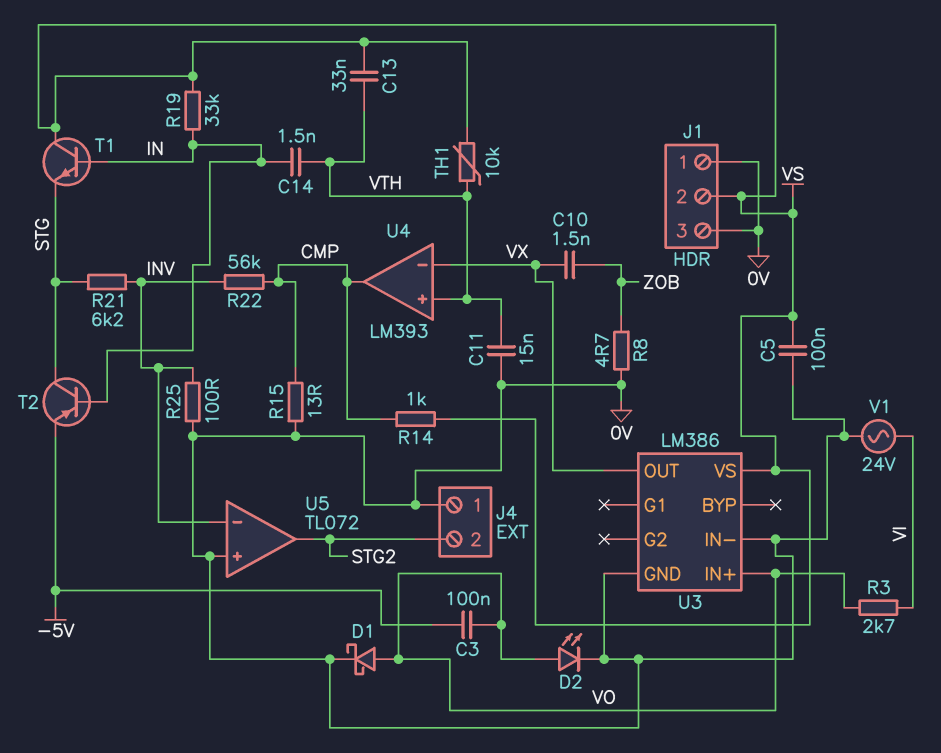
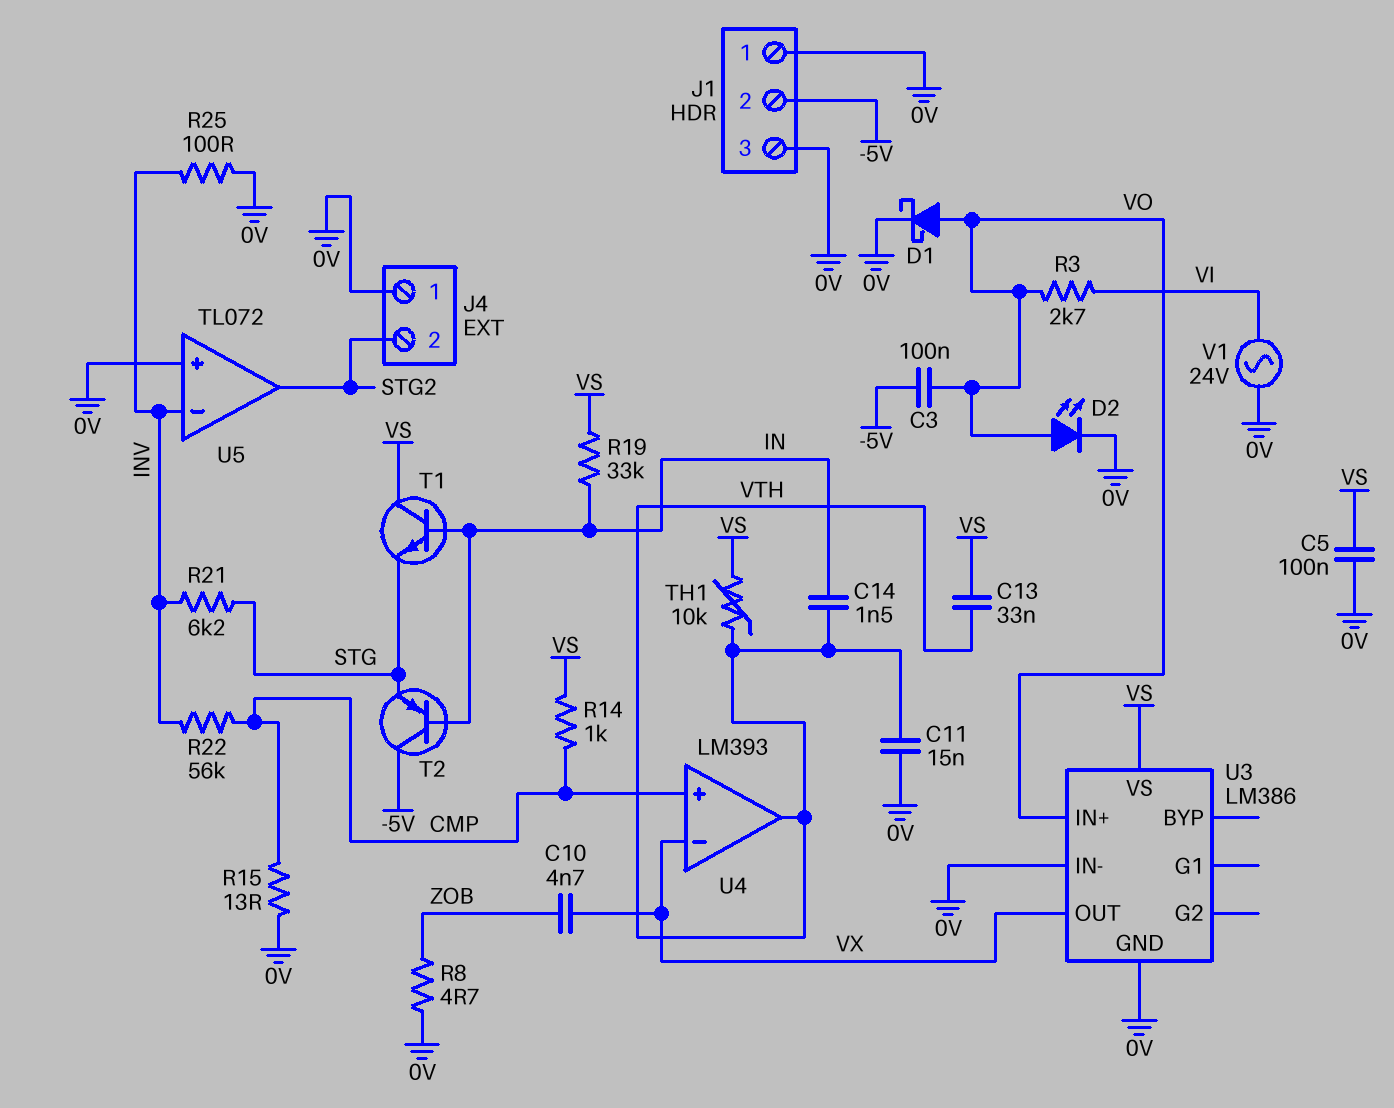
C10: 1.5nF (VX, ZOB) -> 4.7nF (VX, ZOB)
J1 pin 2: VS -> -5V
T2: PNP (B IN, C STG, E -5V) -> PNP (B IN, C -5V, E STG)
U4 pin in+: VTH -> CMP
U4 pin out: CMP -> VTH

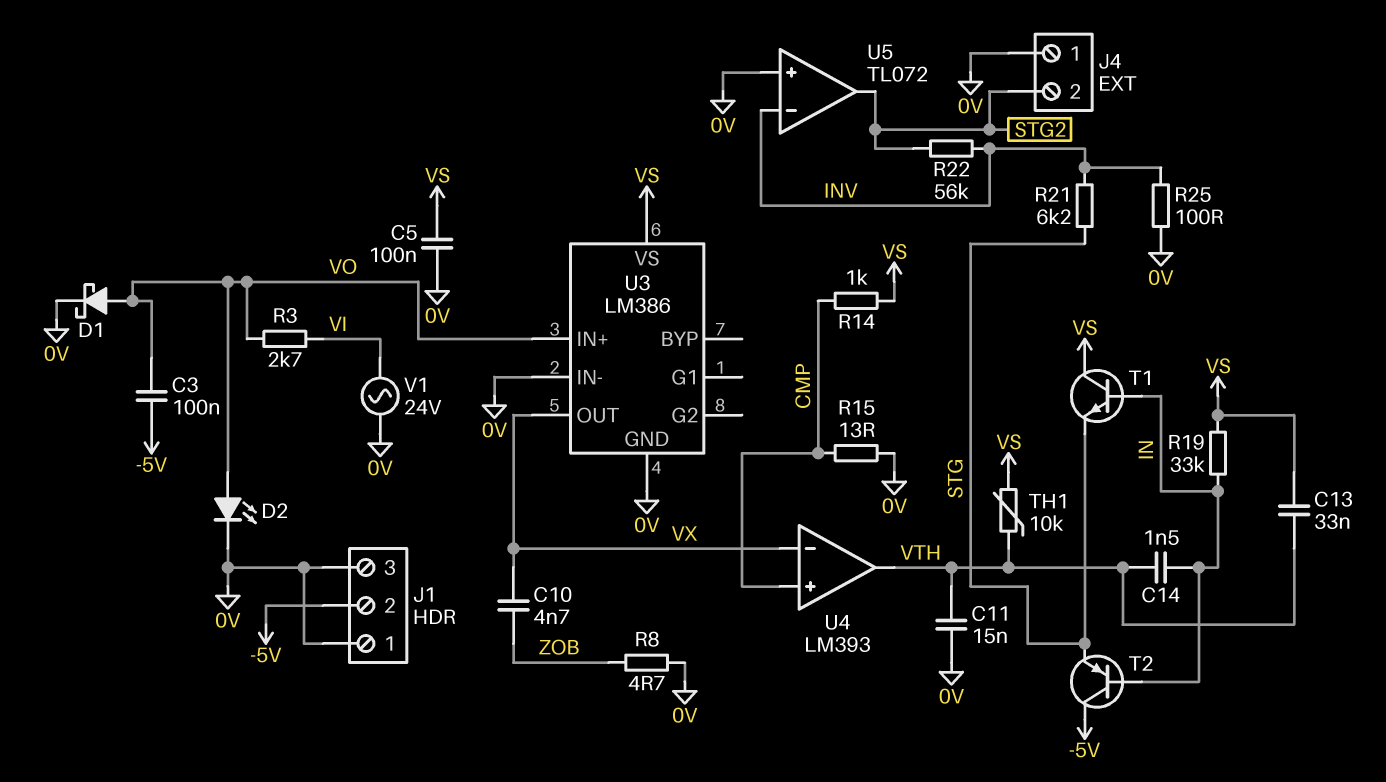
R22: 56k (CMP, INV) -> 56k (INV, STG2)

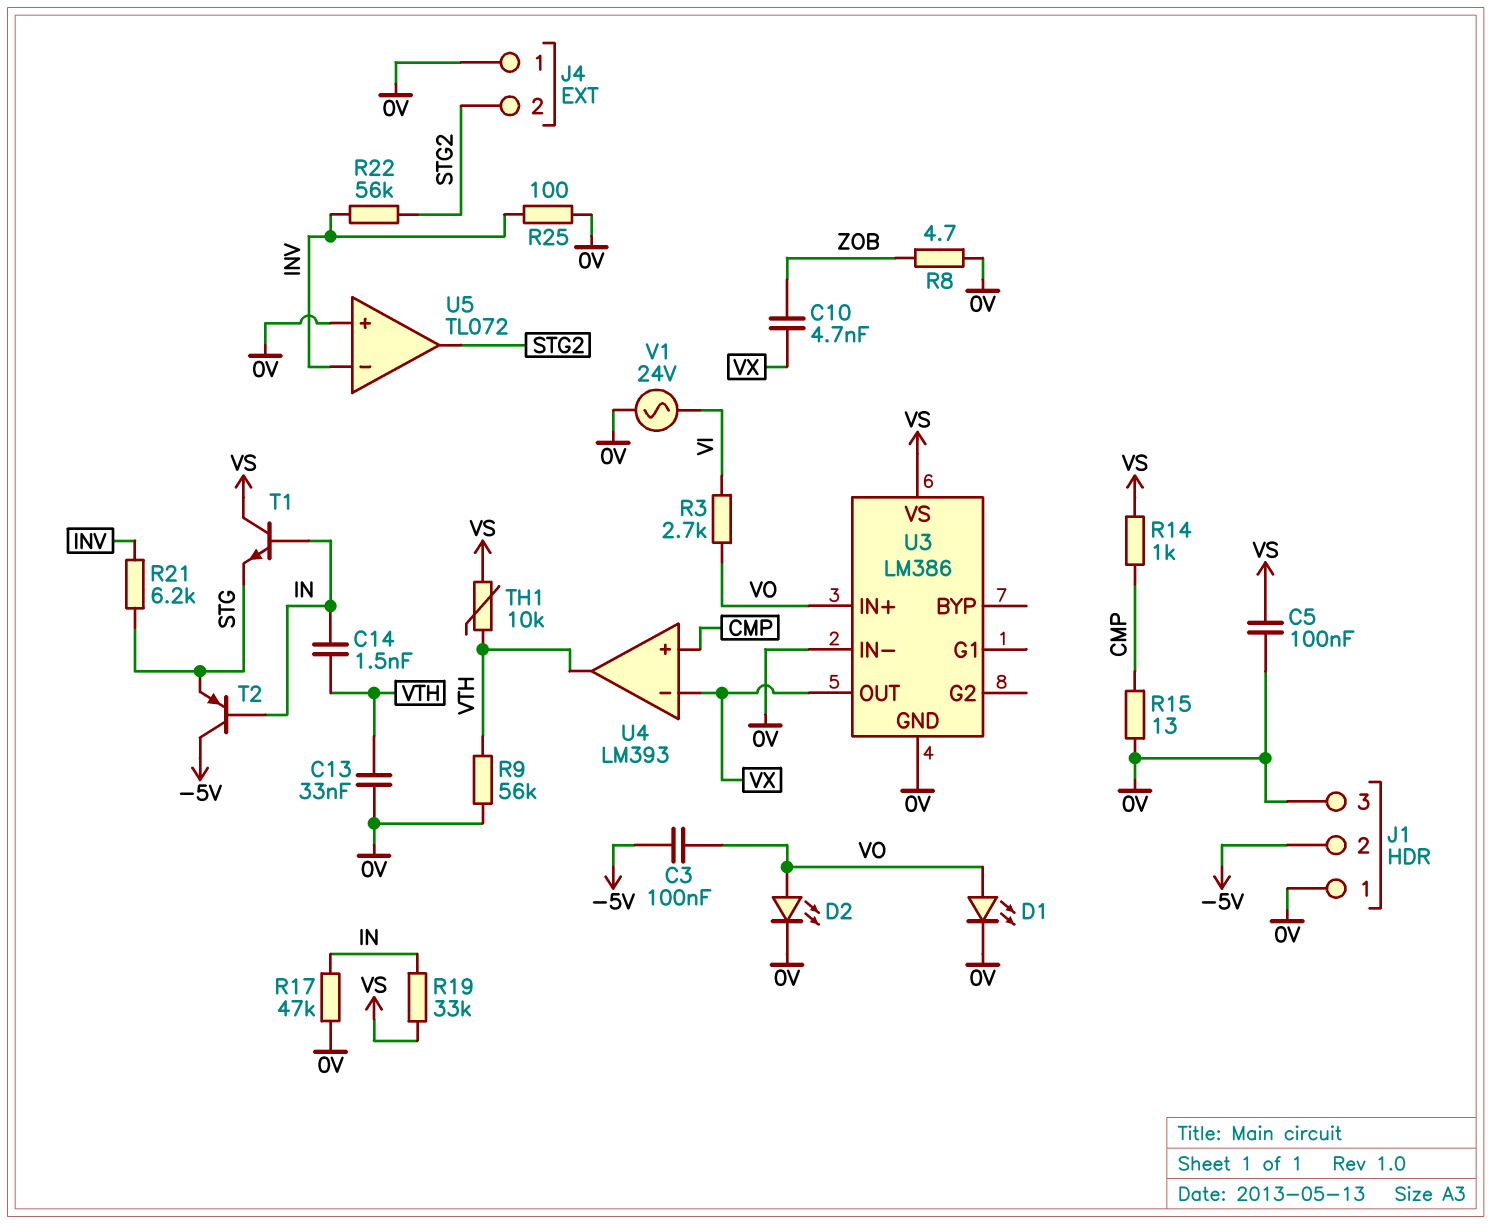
C11: 15nF (0V, VTH) -> none
C13: 33nF (VS, VTH) -> 33nF (0V, VTH)
D1: schottky (A VO, K 0V) -> LED (A VO, K 0V)
R9: none -> 56k (0V, VTH)
R17: none -> 47k (0V, IN)

